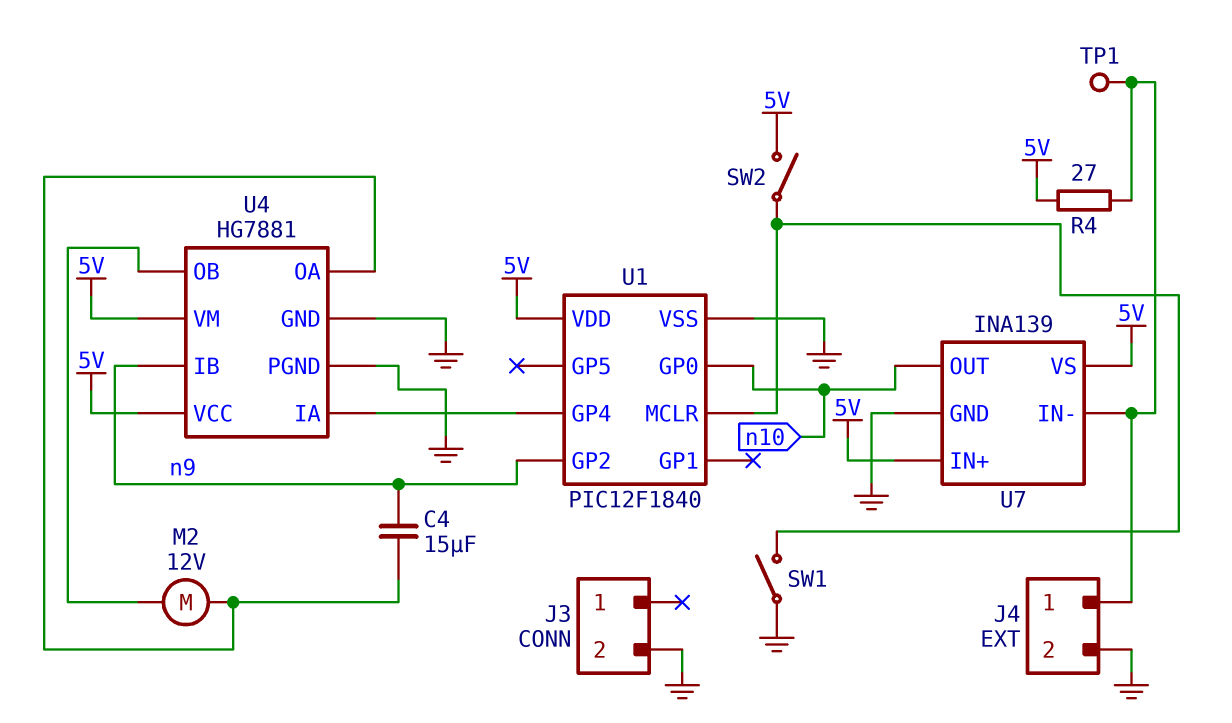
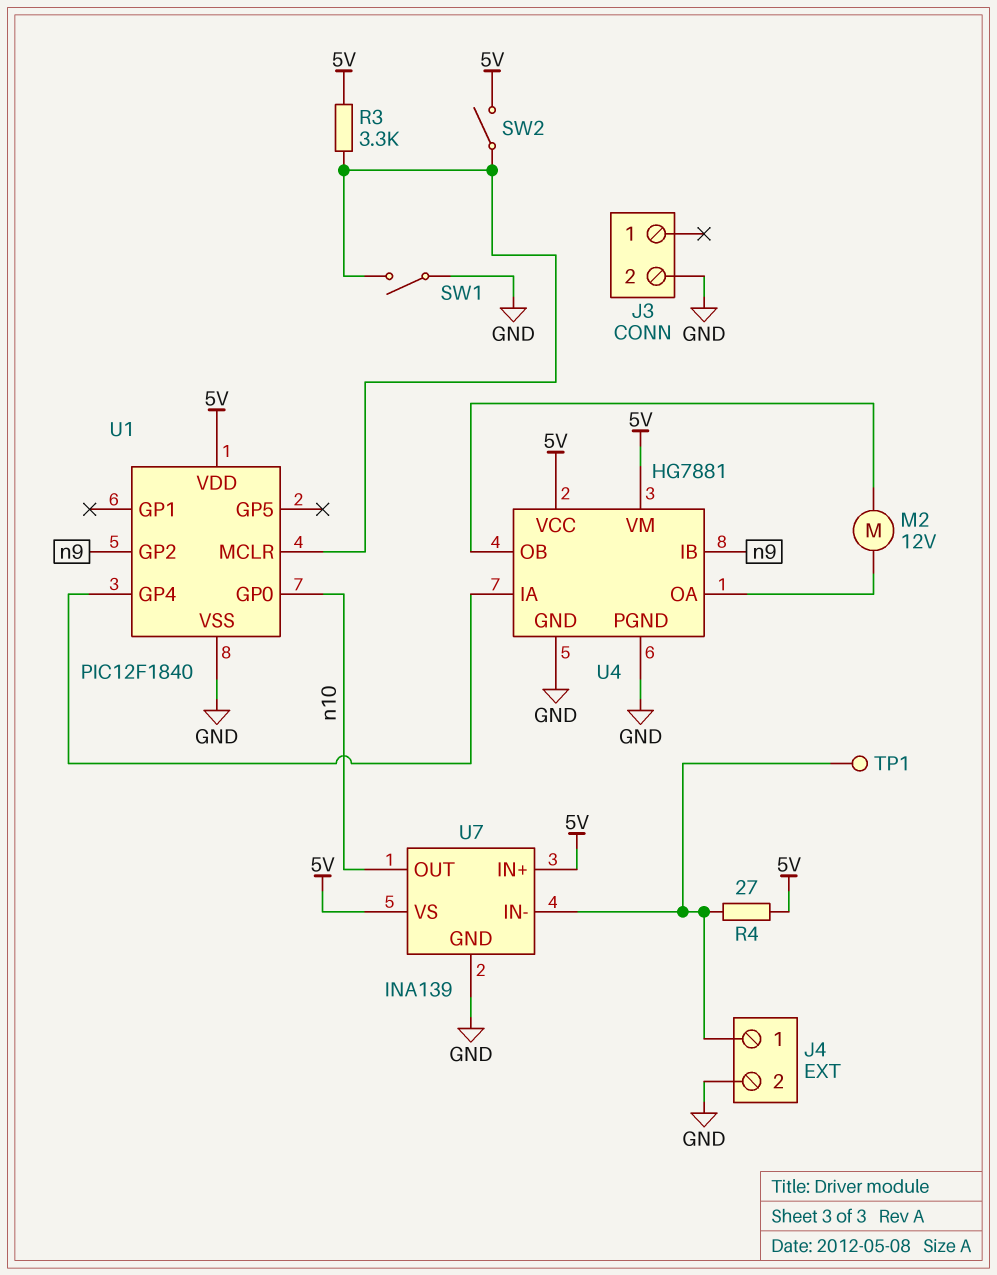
C4: 15uF (U4/OA, n9) -> none
R3: none -> 3.3k (5V, U1/MCLR)

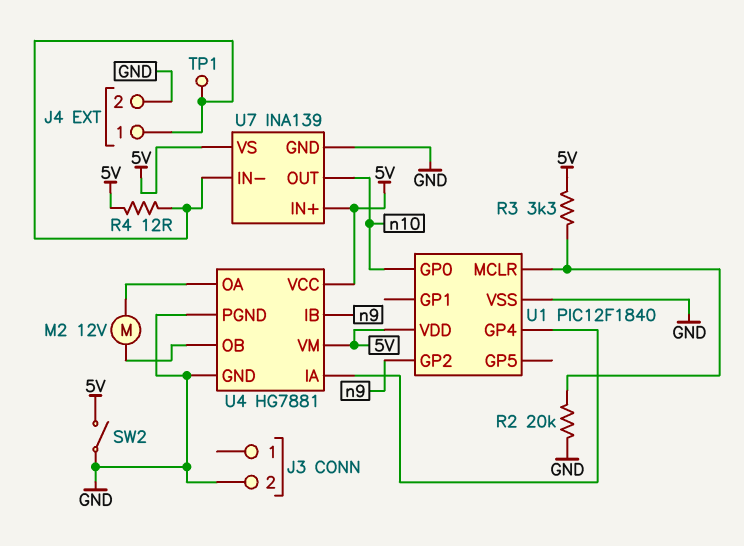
R2: none -> 20k (GND, U1/MCLR)
R4: 27 (5V, J4/1) -> 12 (5V, J4/1)
SW1: switch (GND, U1/MCLR) -> none
SW2: switch (5V, U1/MCLR) -> switch (5V, GND)

